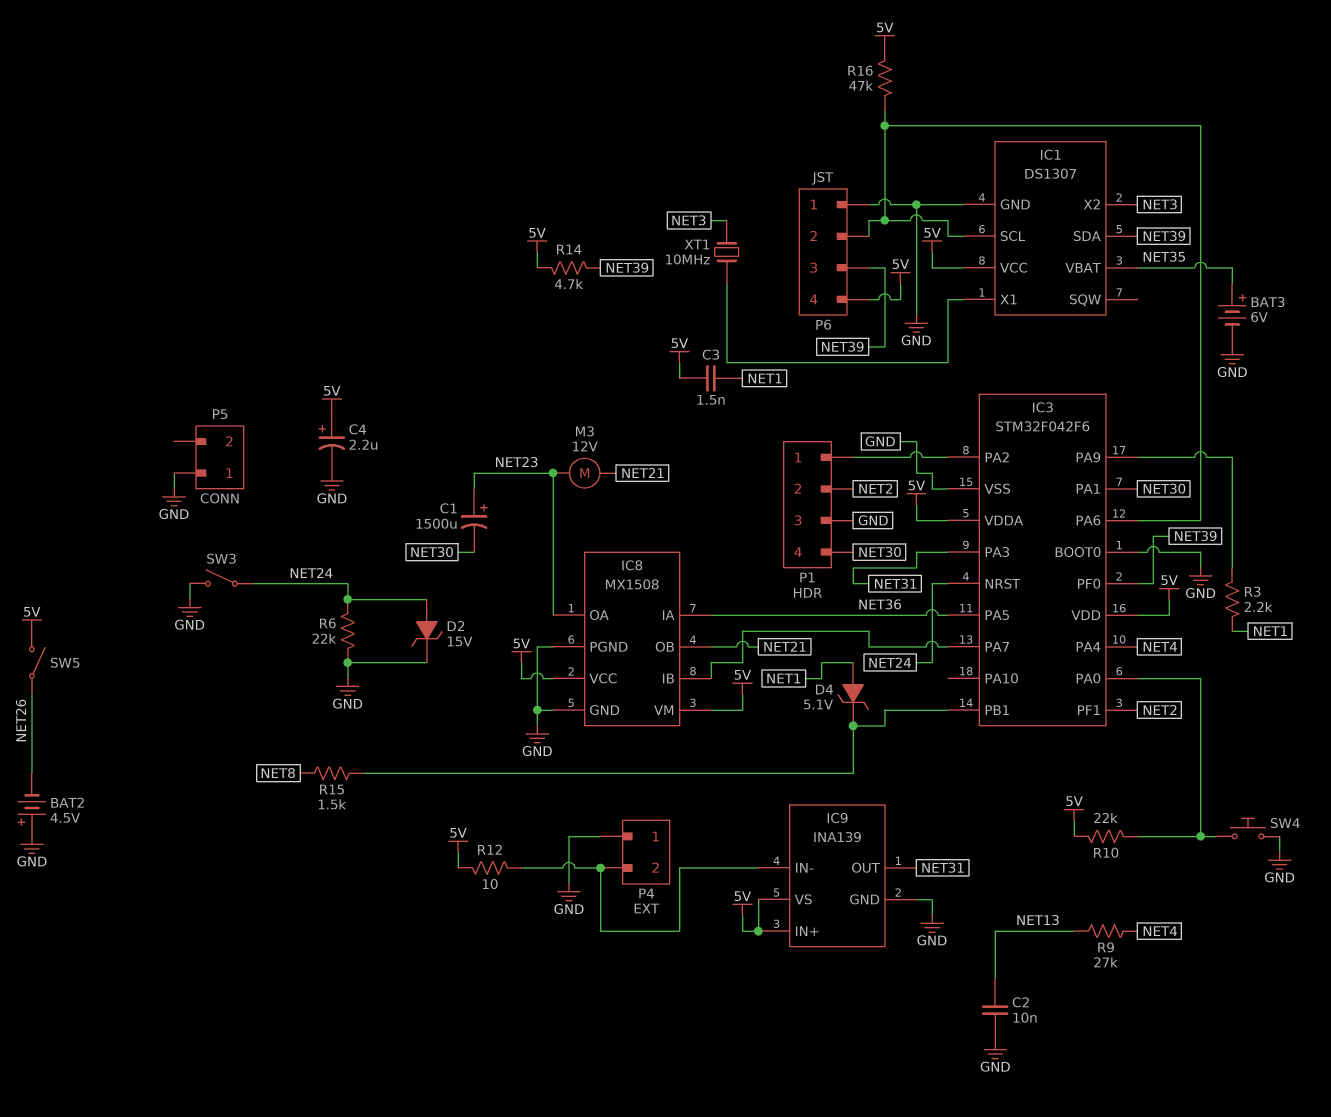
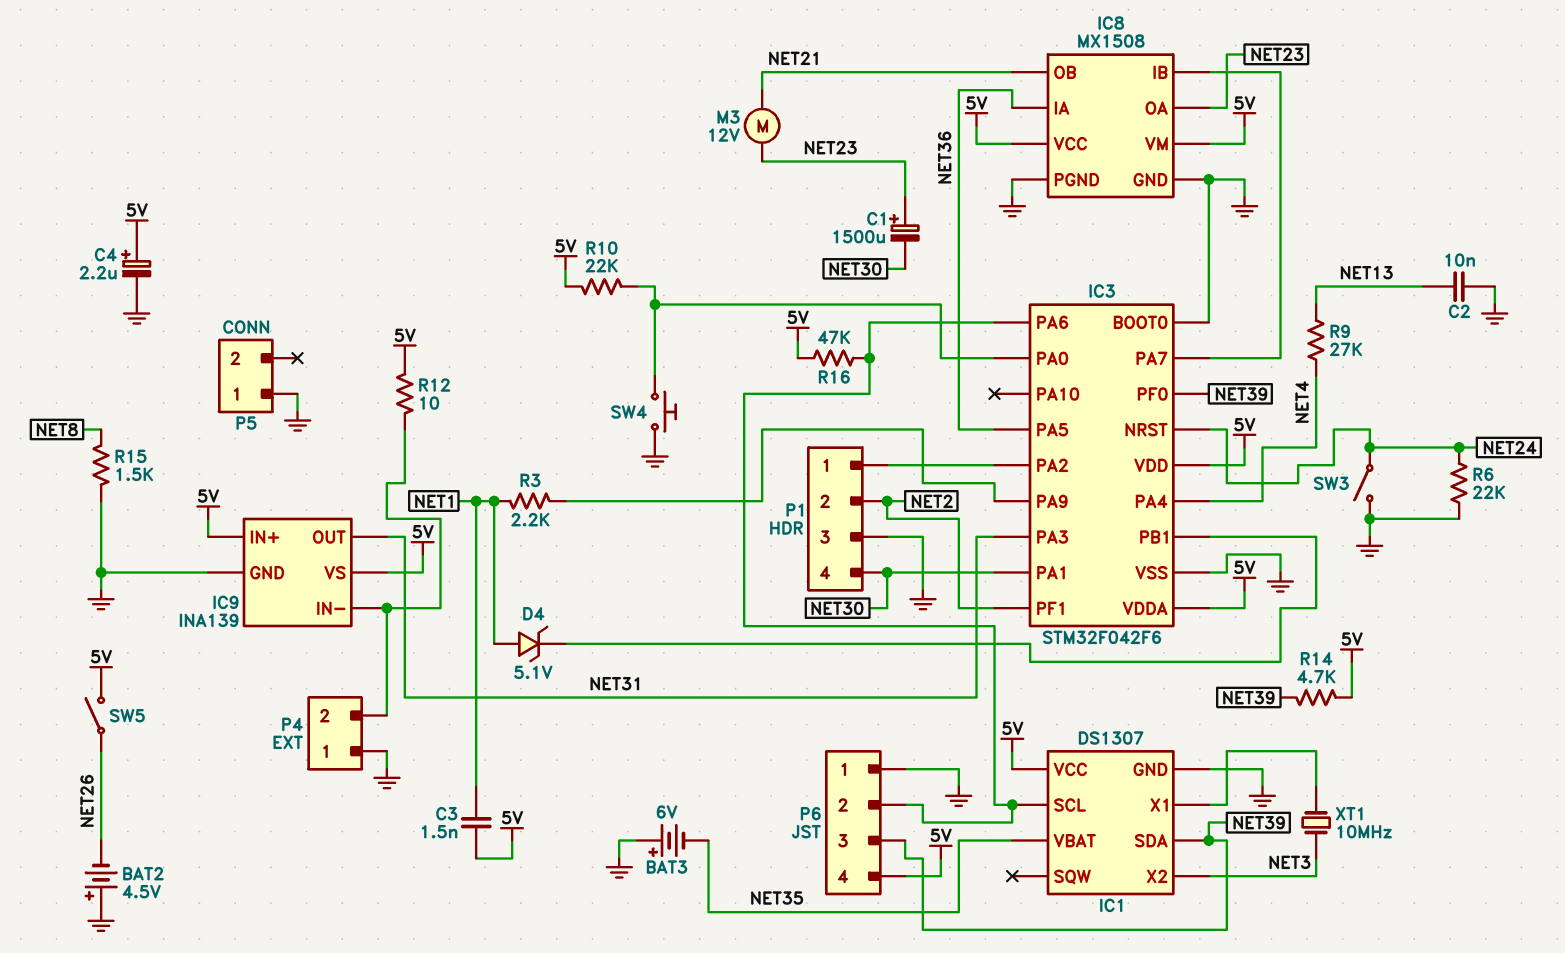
BAT3: 6V (plus NET35, minus GND) -> 6V (plus GND, minus NET35)
D2: zener 15V (A NET24, K GND) -> none
R15: 1.5k (IC3/PB1, NET8) -> 1.5k (GND, NET8)

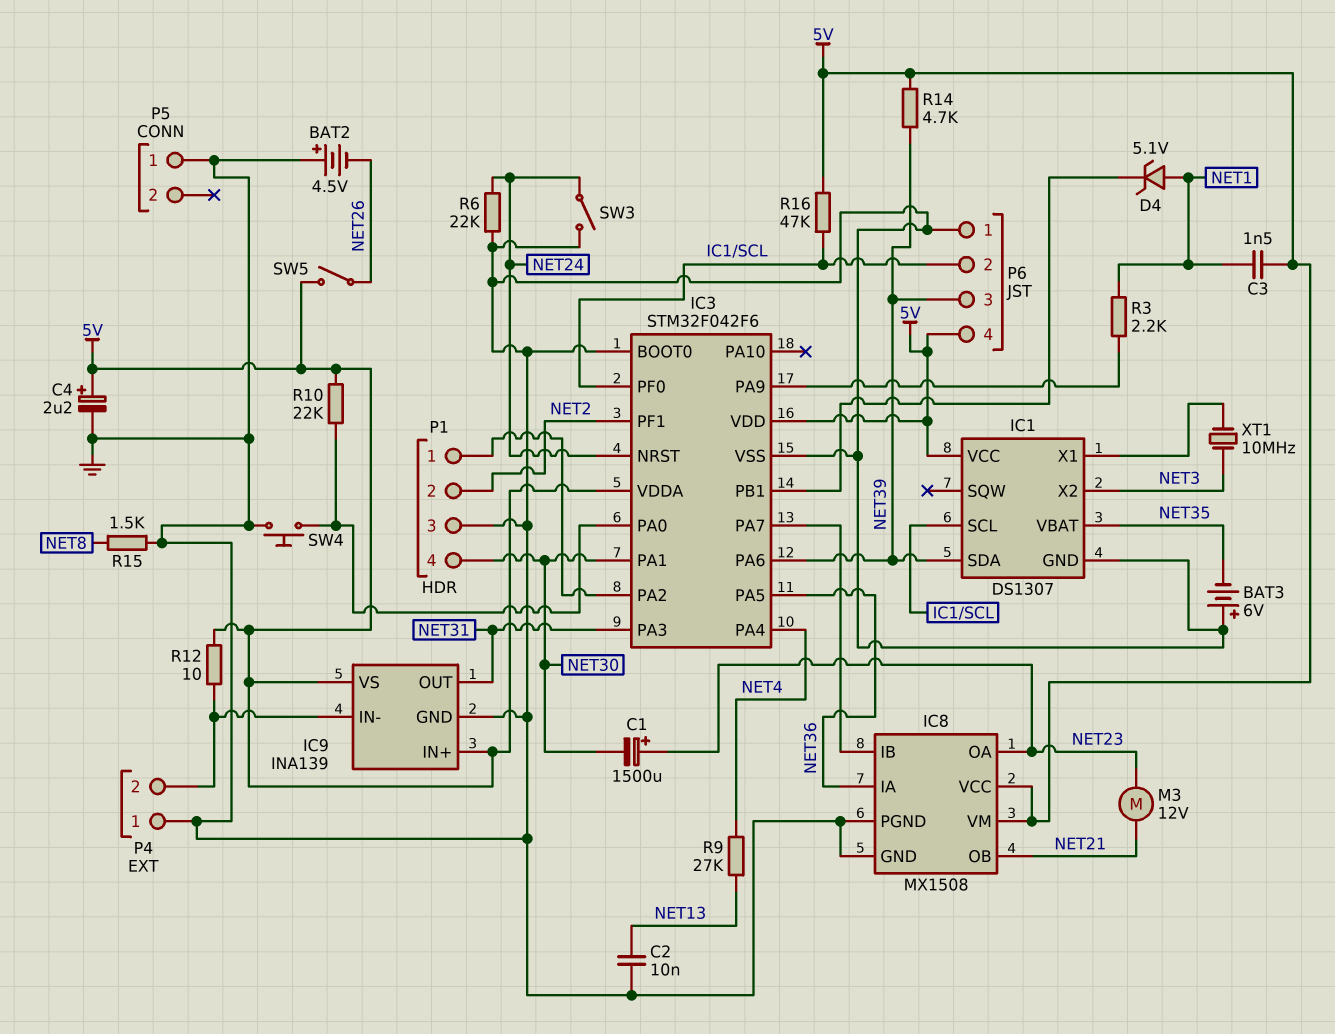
IC3 pin PA6: IC1/SCL -> NET39
IC3 pin PF0: NET39 -> IC1/SCL

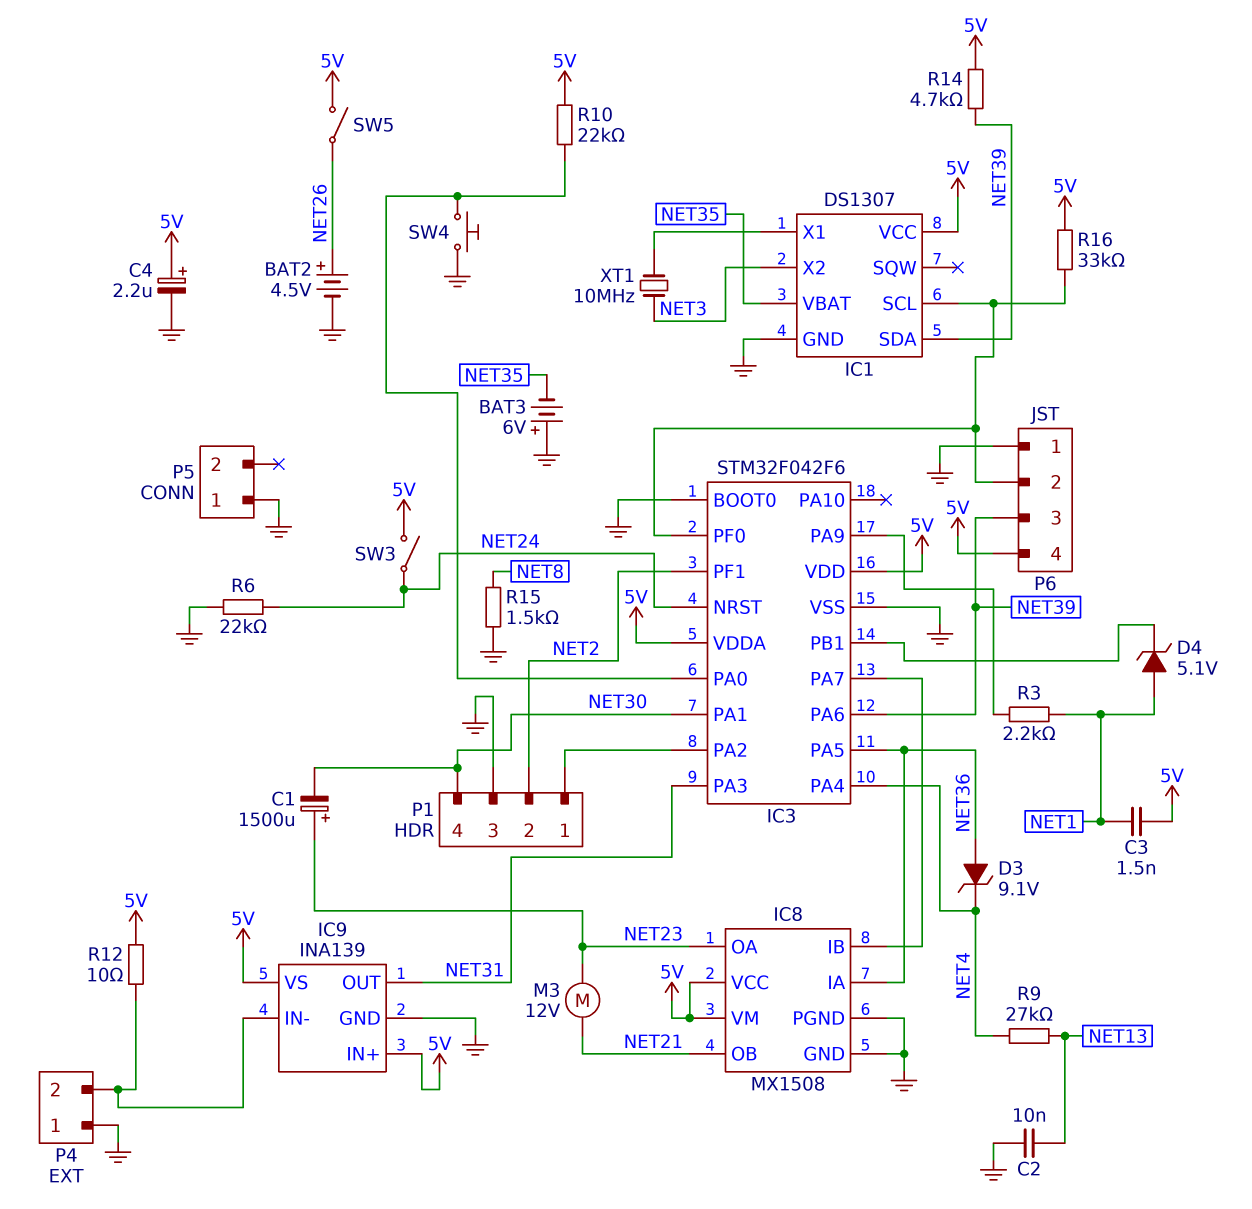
BAT2: 4.5V (plus GND, minus NET26) -> 4.5V (plus NET26, minus GND)
D3: none -> zener 9.1V (A NET36, K NET4)
R16: 47k (5V, IC1/SCL) -> 33k (5V, IC1/SCL)
SW3: switch (GND, NET24) -> switch (5V, NET24)

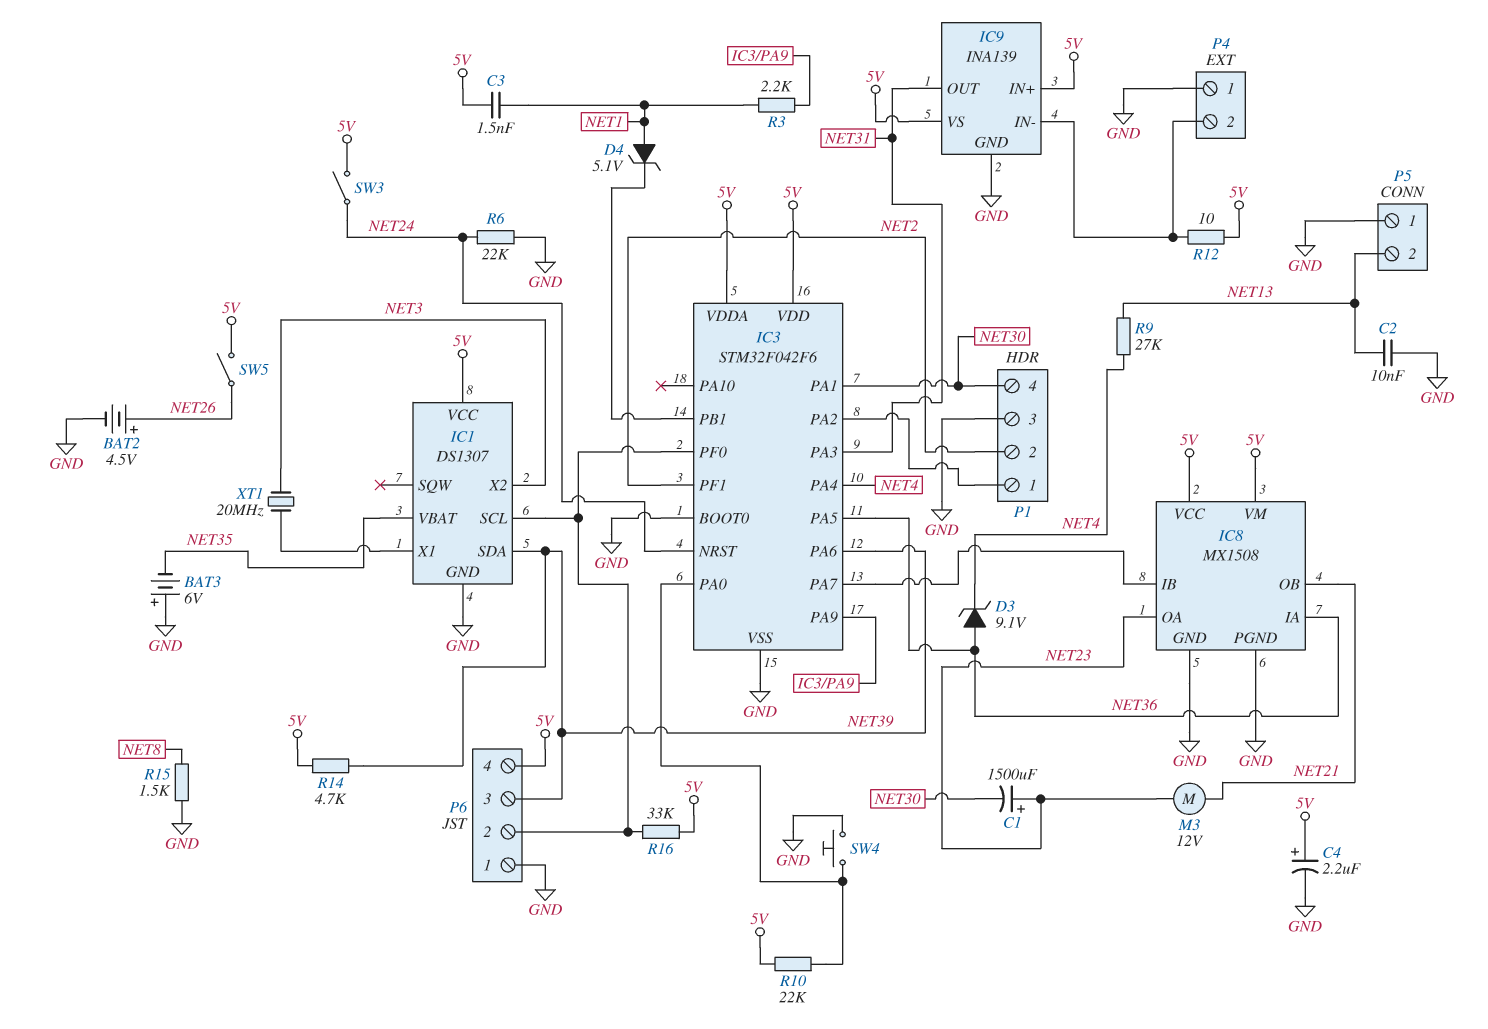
P5 pin 2: none -> NET13
XT1: 10MHz (IC1/X1, NET3) -> 20MHz (IC1/X1, NET3)

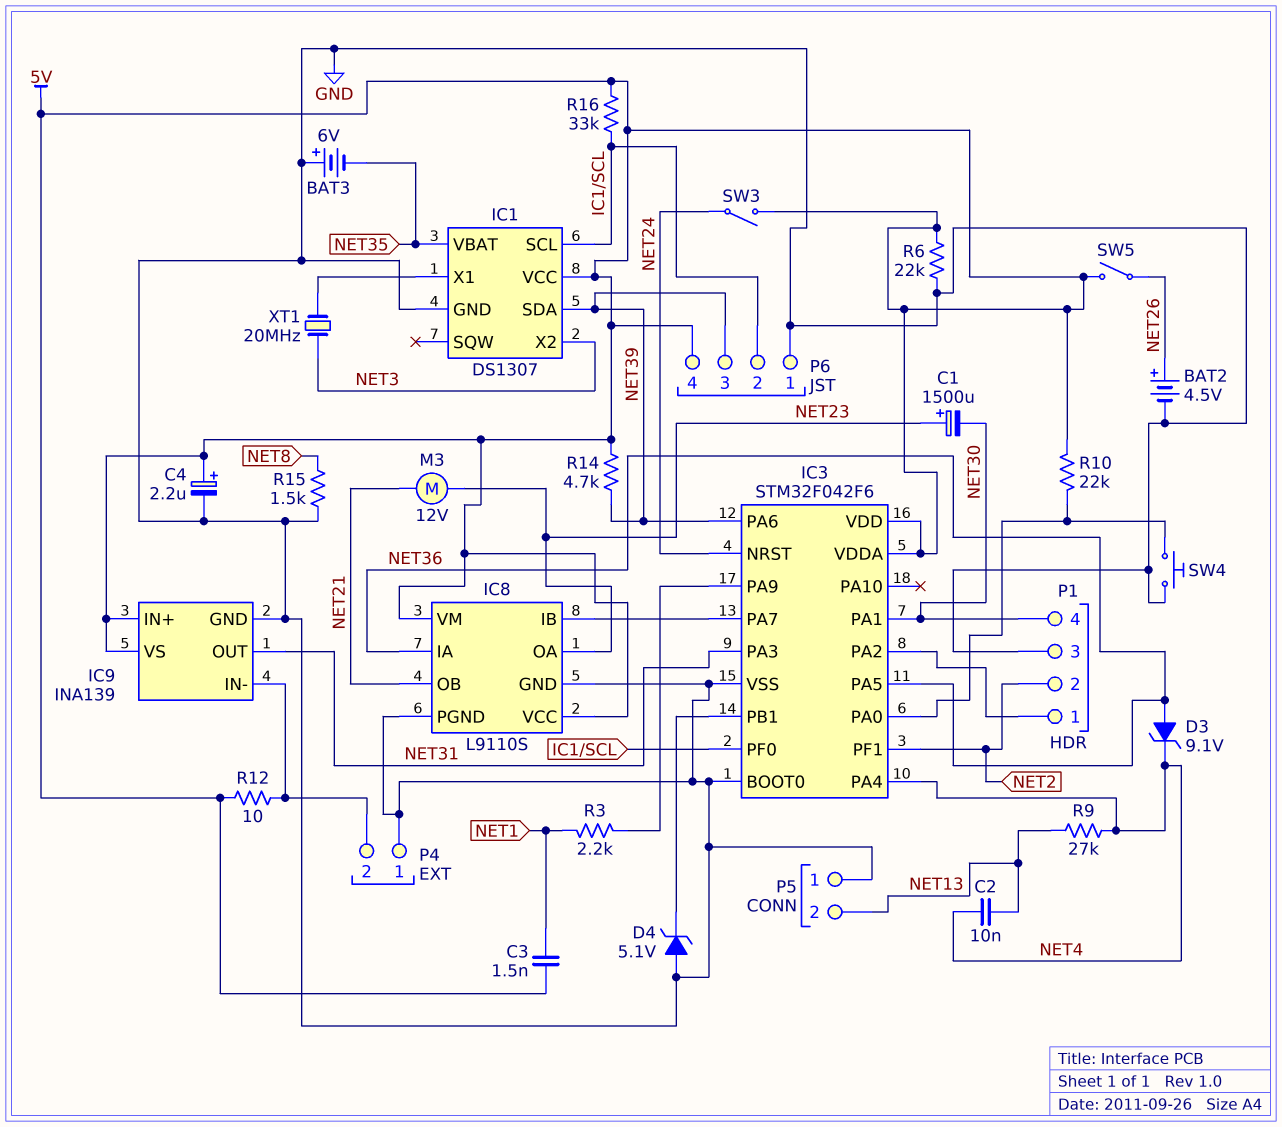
C2: 10nF (GND, NET13) -> 10nF (NET4, NET13)
D4: zener 5.1V (A NET1, K IC3/PB1) -> zener 5.1V (A GND, K IC3/PB1)
IC8: MX1508 -> L9110S
R6: 22k (GND, NET24) -> 22k (5V, GND)

